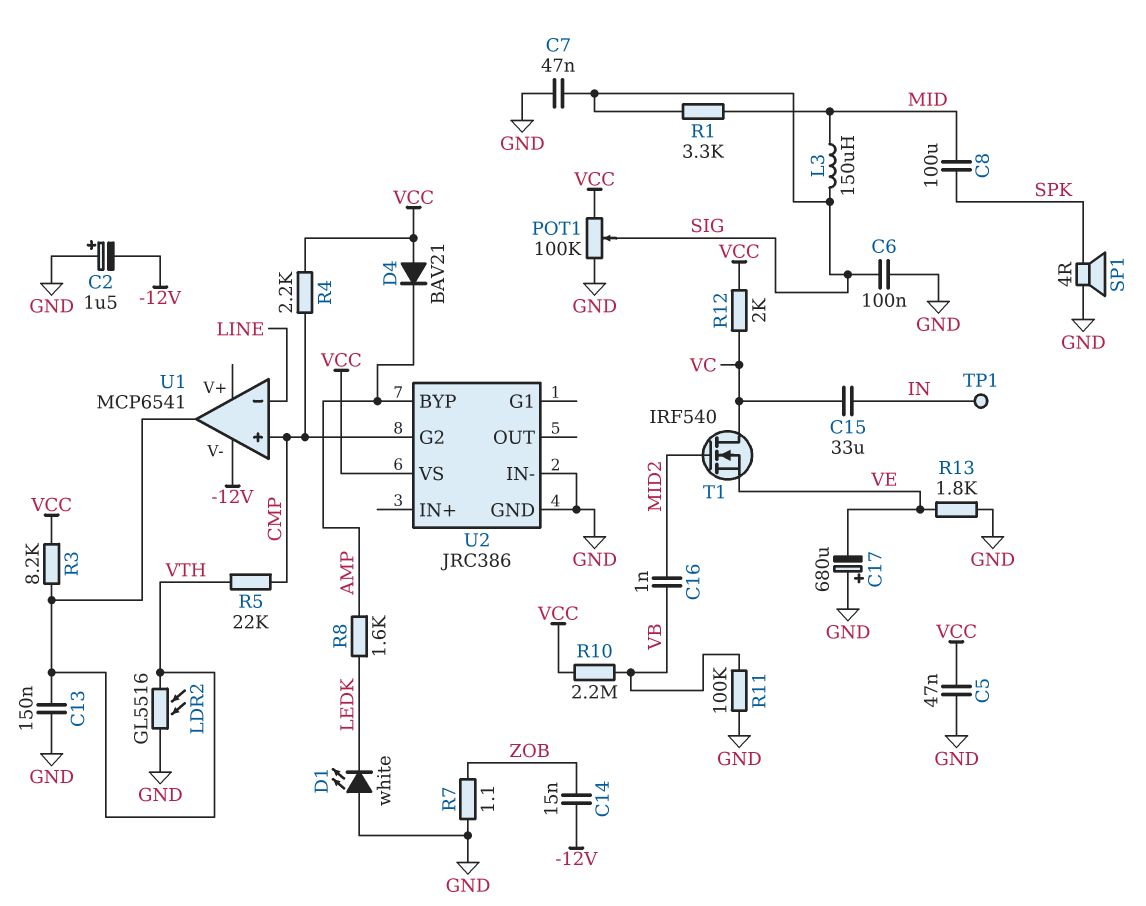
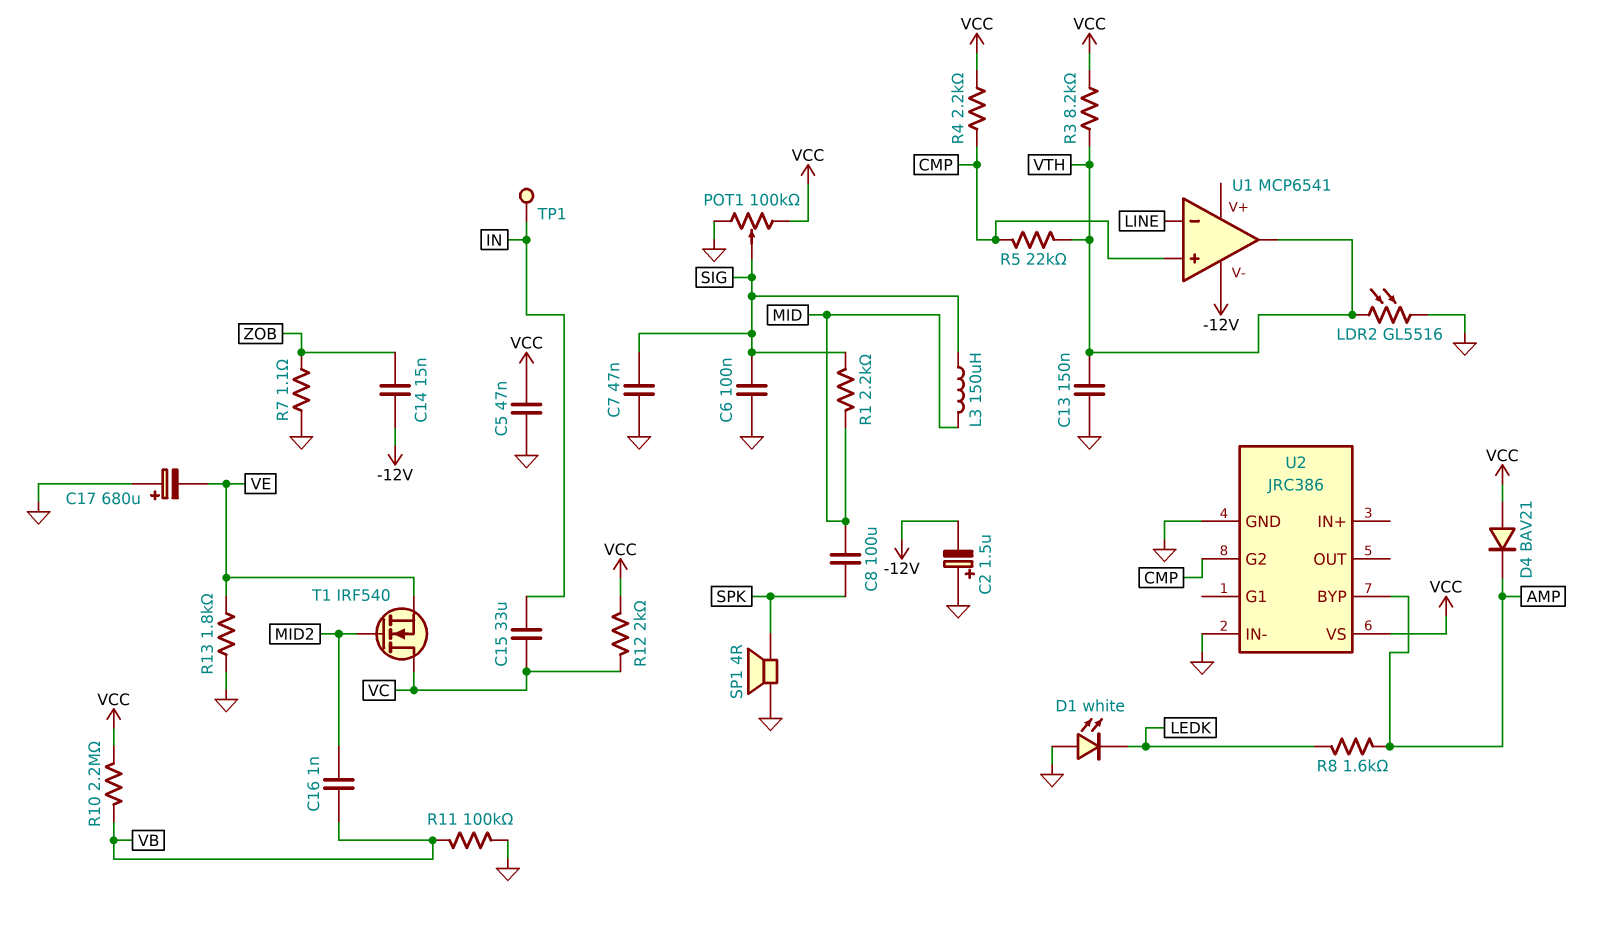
R1: 3.3k (MID, SIG) -> 2.2k (MID, SIG)

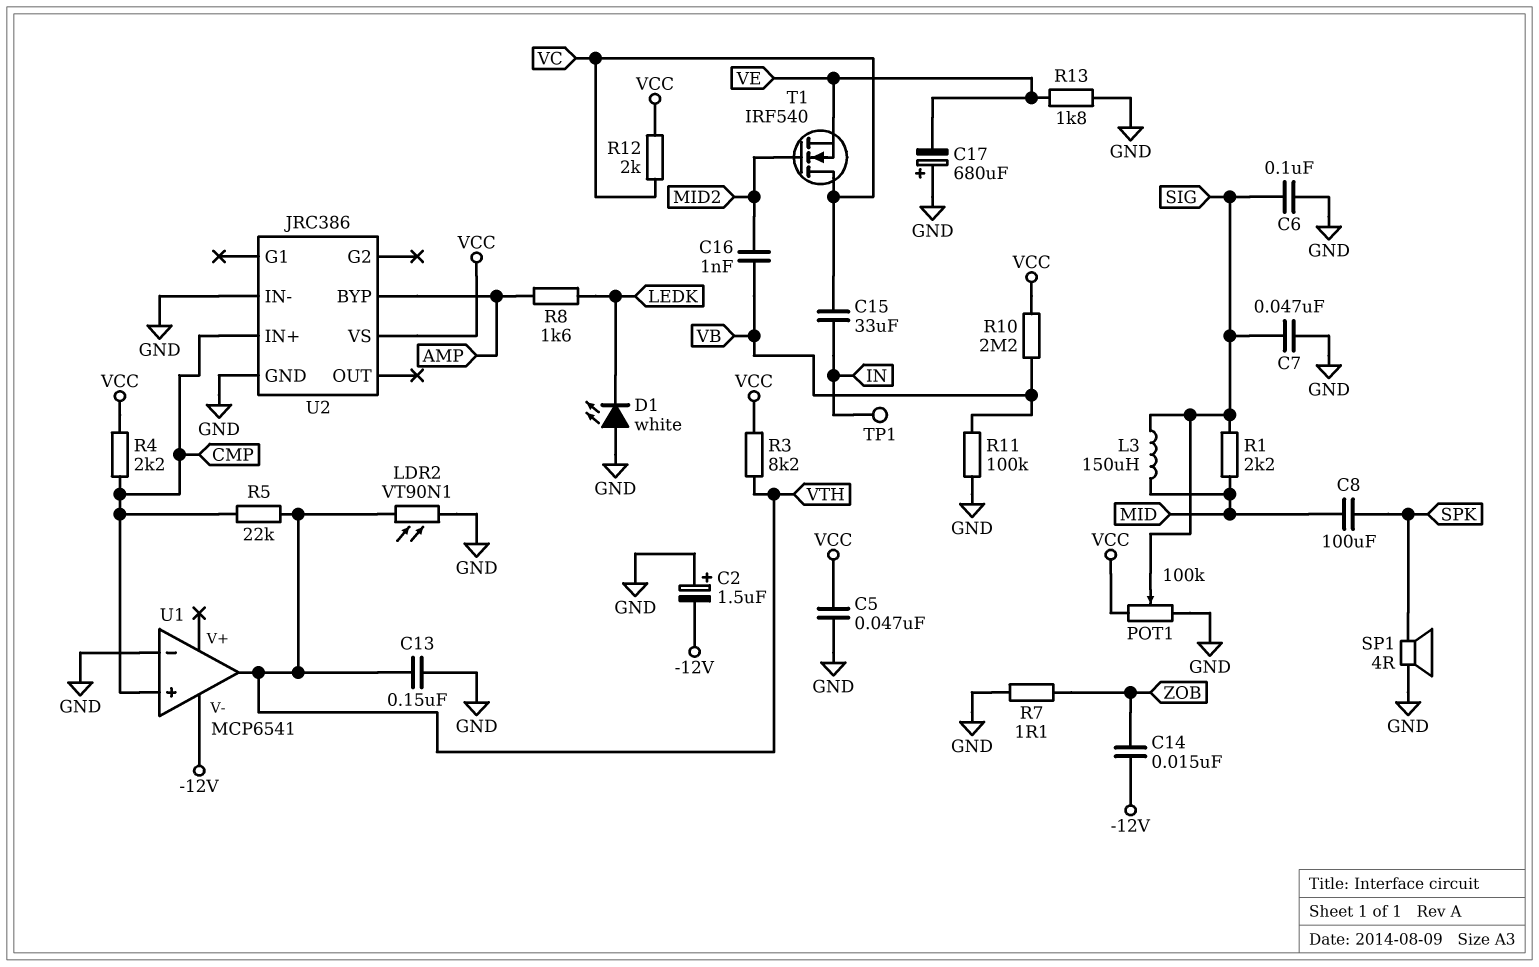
D4: diode BAV21 (A VCC, K AMP) -> none
LDR2: GL5516 (GND, VTH) -> VT90N1 (GND, VTH)
U1 pin in-: LINE -> GND
U2 pin G2: CMP -> none
U2 pin IN+: none -> CMP

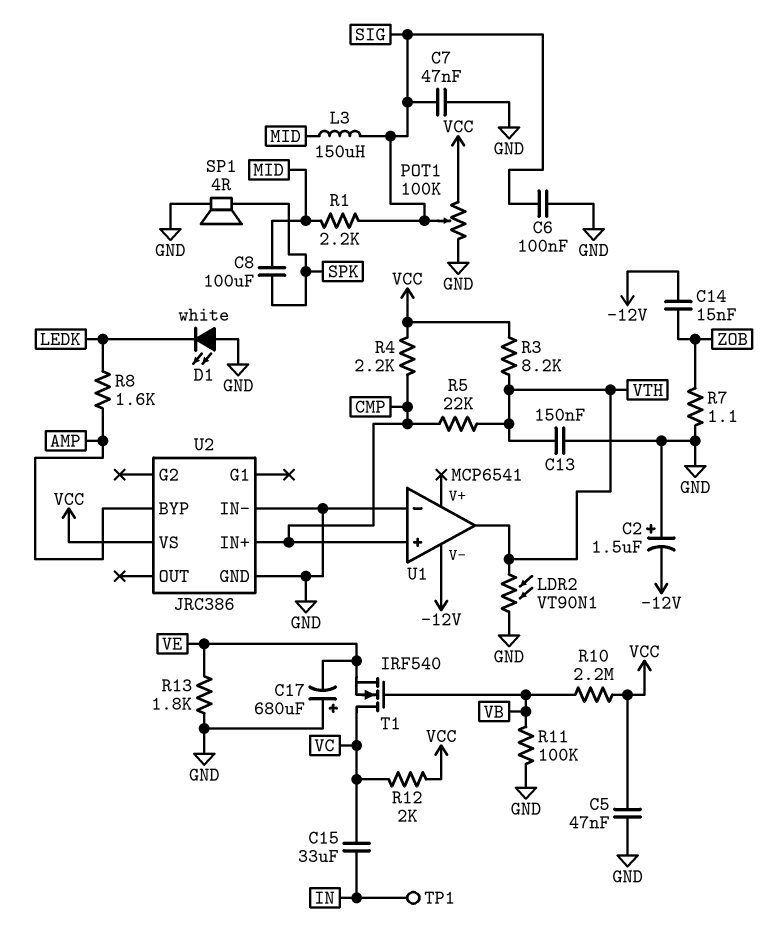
C16: 1nF (MID2, VB) -> none
T1: NMOS IRF540 (G MID2, D VC, S VE) -> NMOS IRF540 (G VB, D VC, S VE)

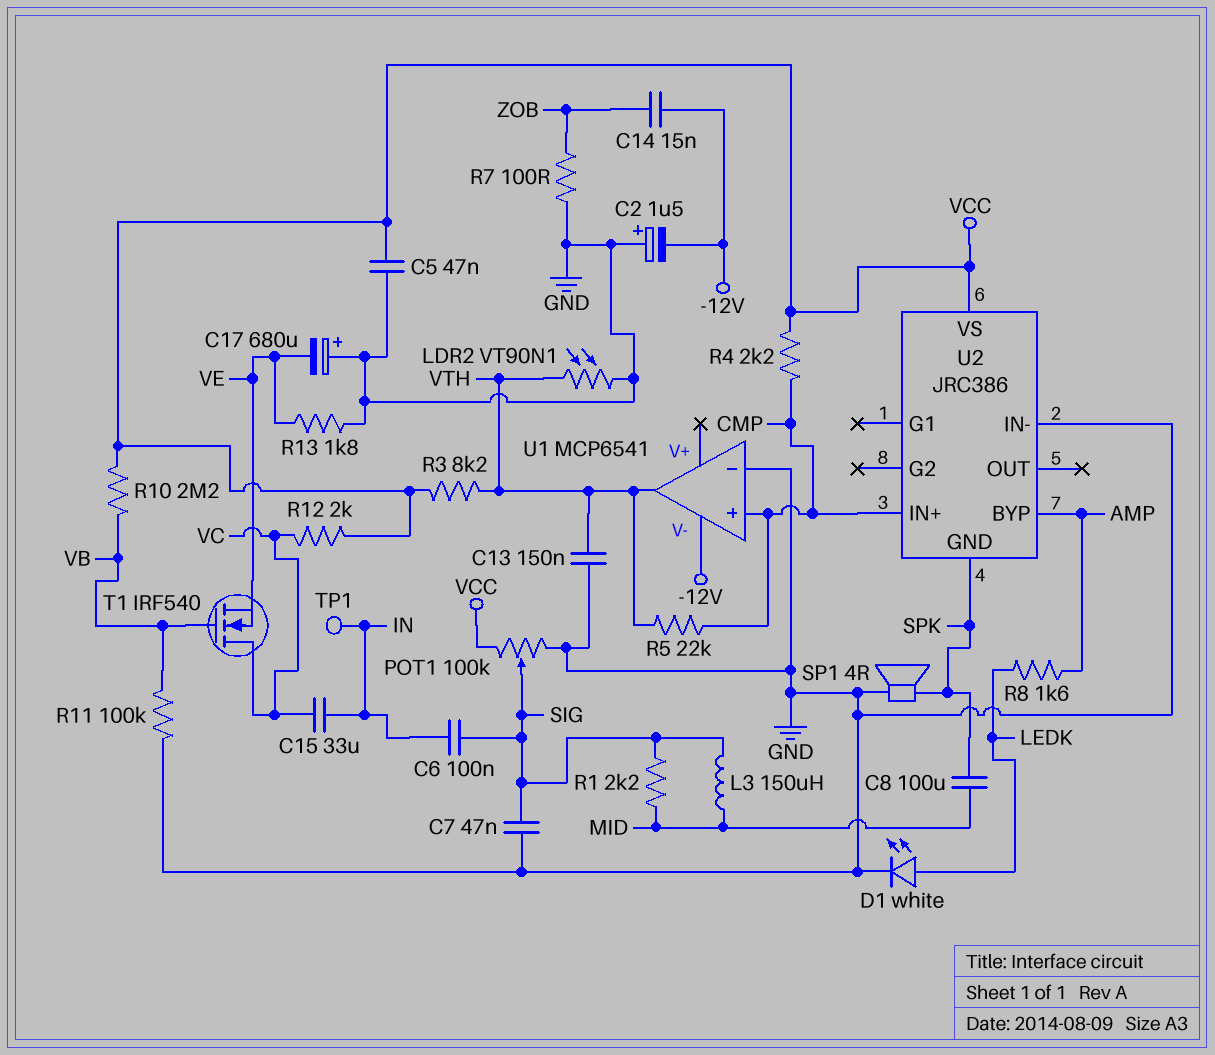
C6: 100nF (GND, SIG) -> 100nF (IN, SIG)
D1: LED white (A GND, K LEDK) -> LED white (A LEDK, K GND)
R7: 1.1 (GND, ZOB) -> 100 (GND, ZOB)
U2 pin GND: GND -> SPK

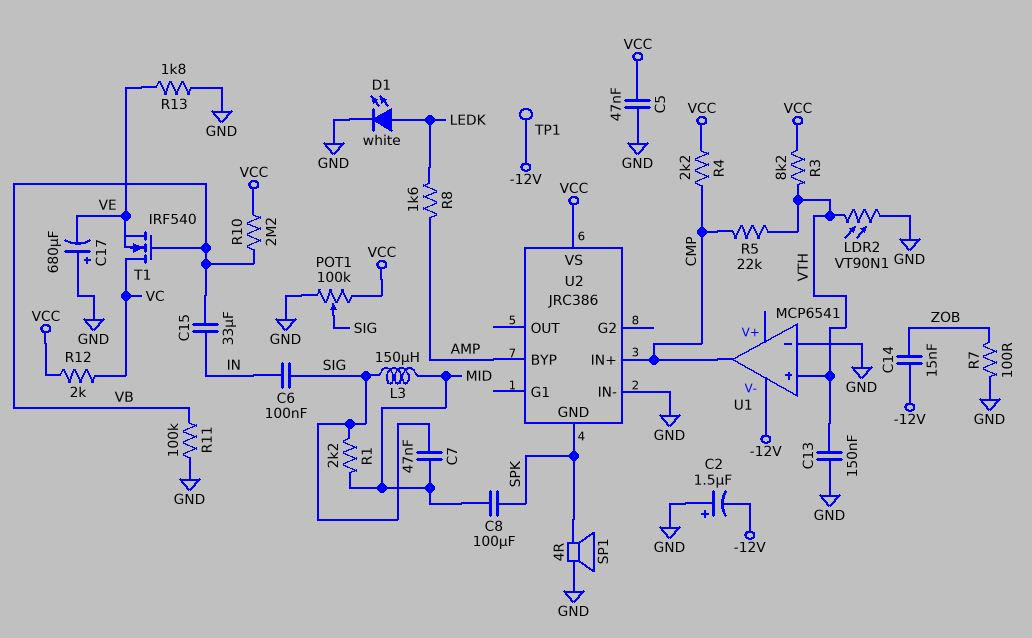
C7: 47nF (GND, SIG) -> 47nF (MID, SIG)
C15: 33uF (IN, VC) -> 33uF (IN, VB)
TP1: test point (IN) -> test point (-12V)
U1 pin in+: CMP -> VTH
U1 pin out: VTH -> CMP

